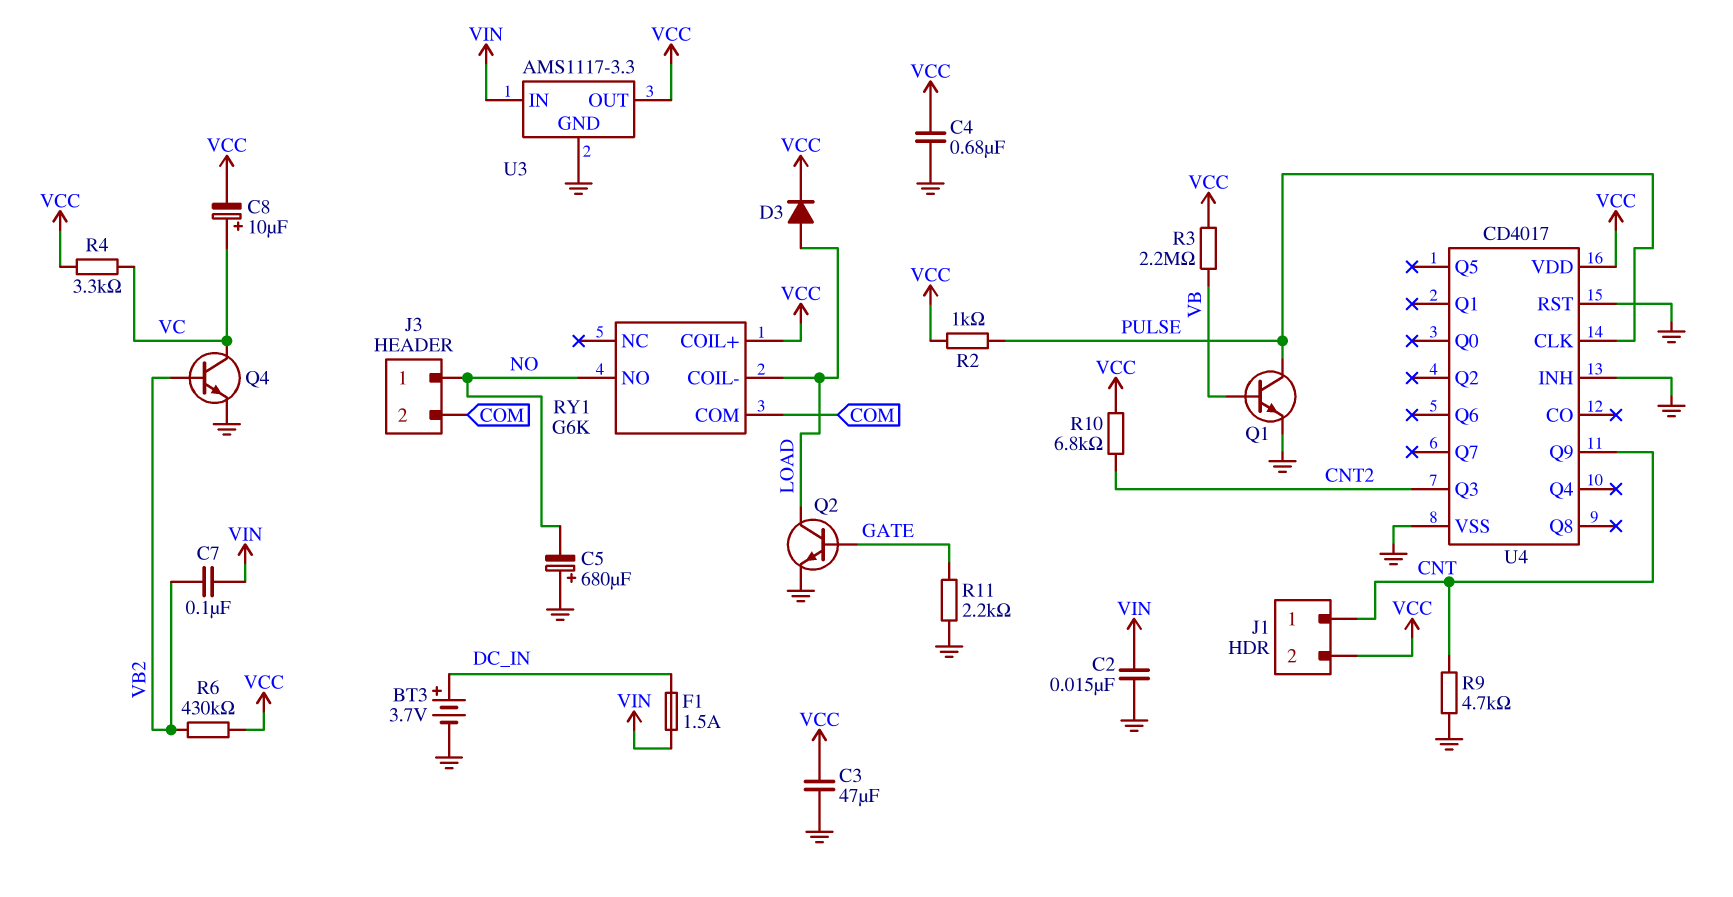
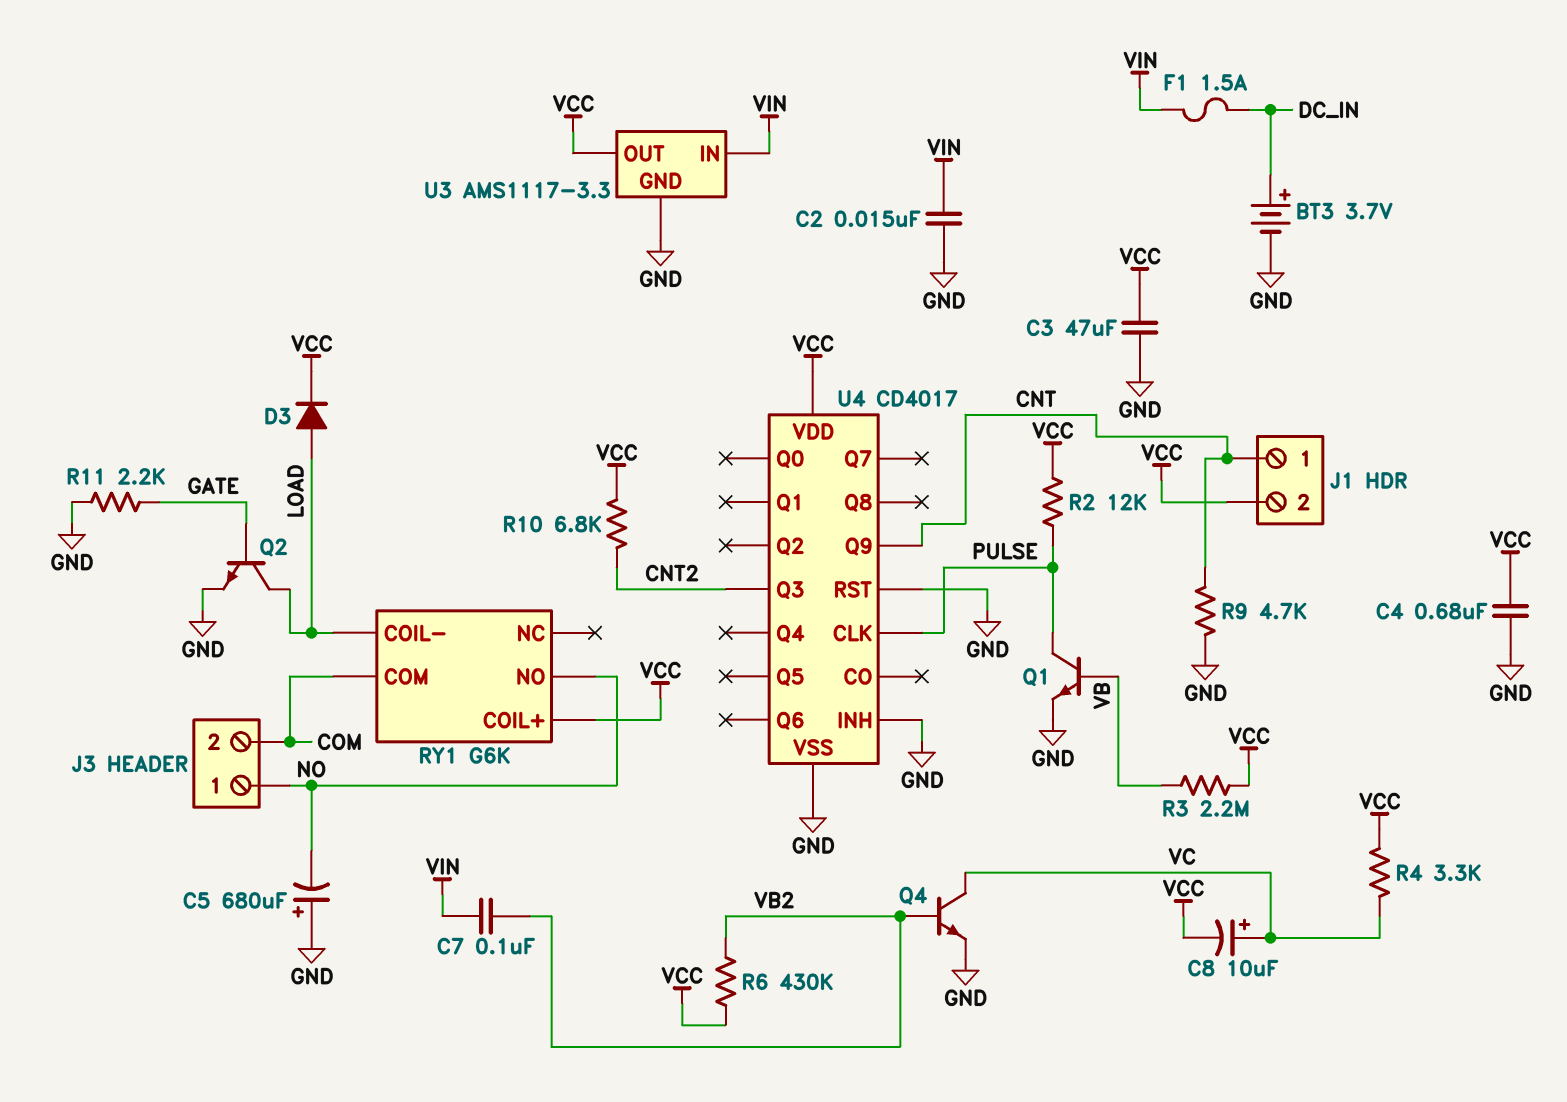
R2: 1k (PULSE, VCC) -> 12k (PULSE, VCC)

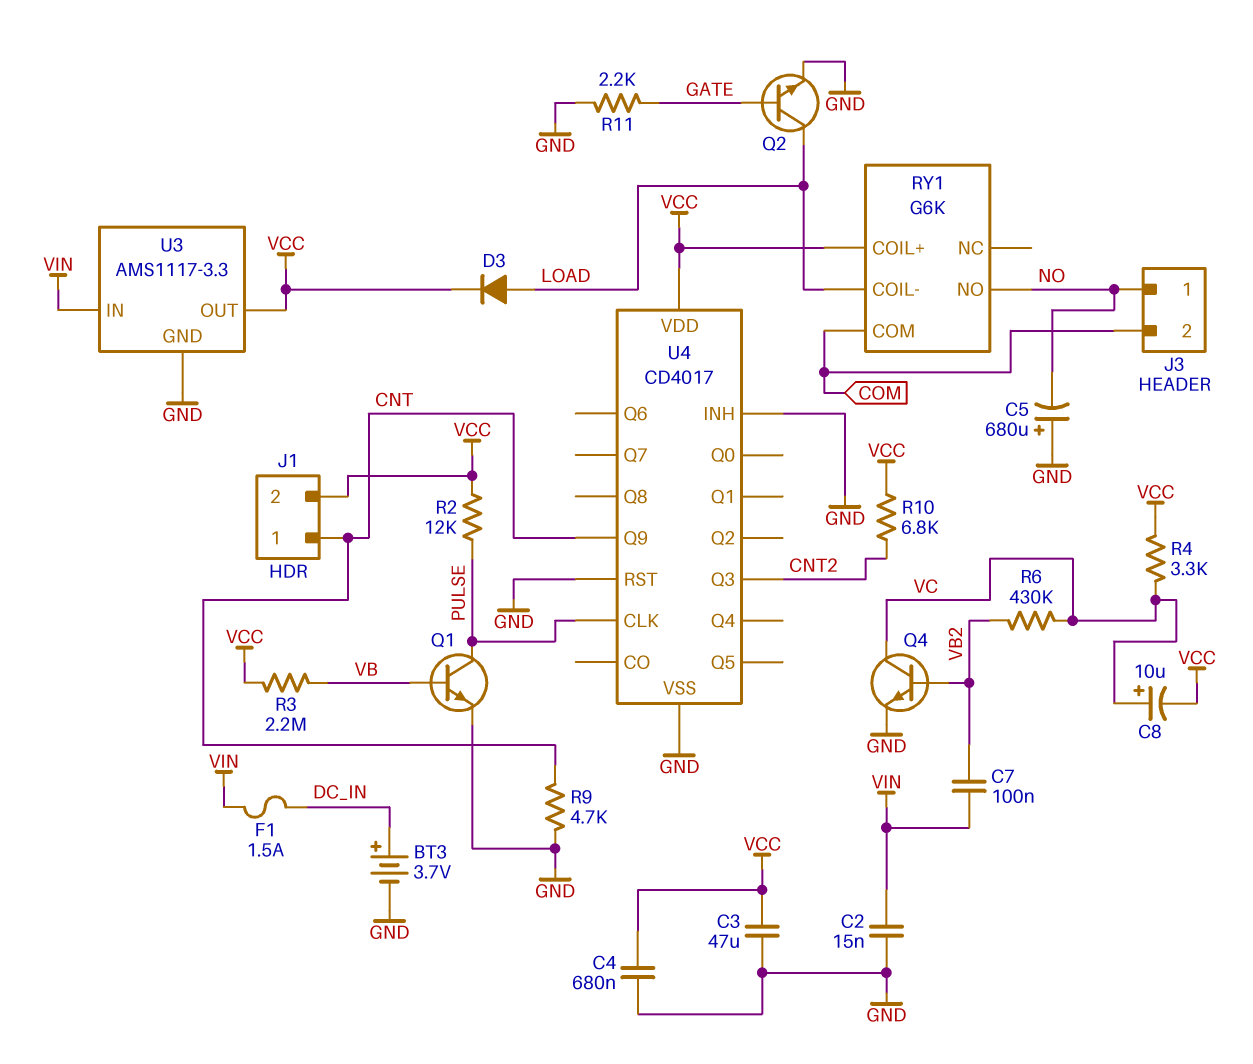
R6: 430k (VB2, VCC) -> 430k (VB2, VC)

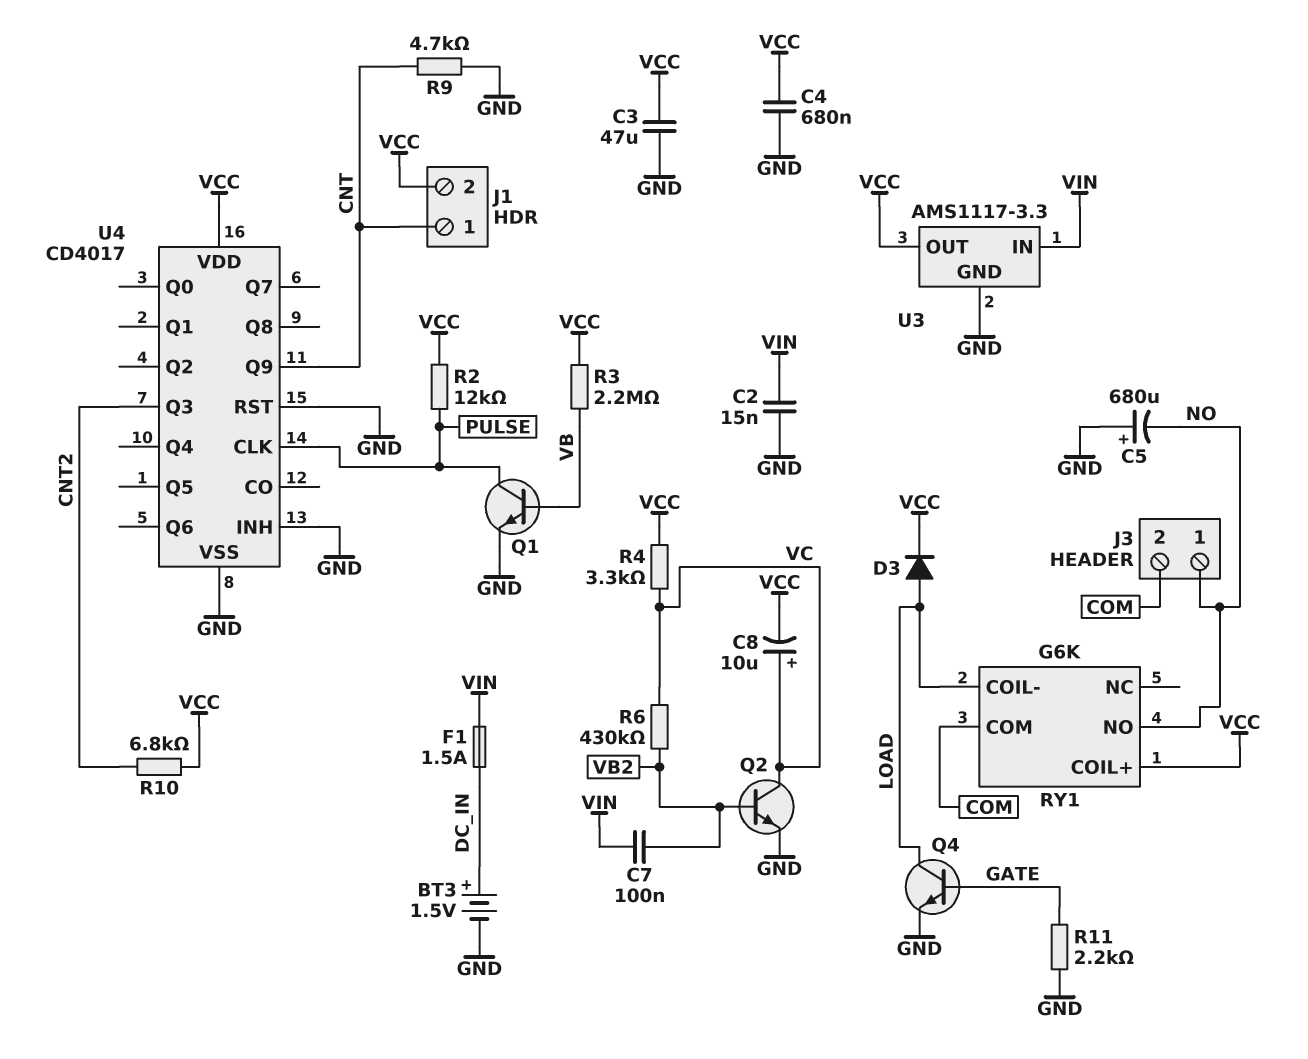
BT3: 3.7V (plus DC_IN, minus GND) -> 1.5V (plus DC_IN, minus GND)
Q2: NPN (B GATE, C LOAD, E GND) -> NPN (B VB2, C VC, E GND)
Q4: NPN (B VB2, C VC, E GND) -> NPN (B GATE, C LOAD, E GND)

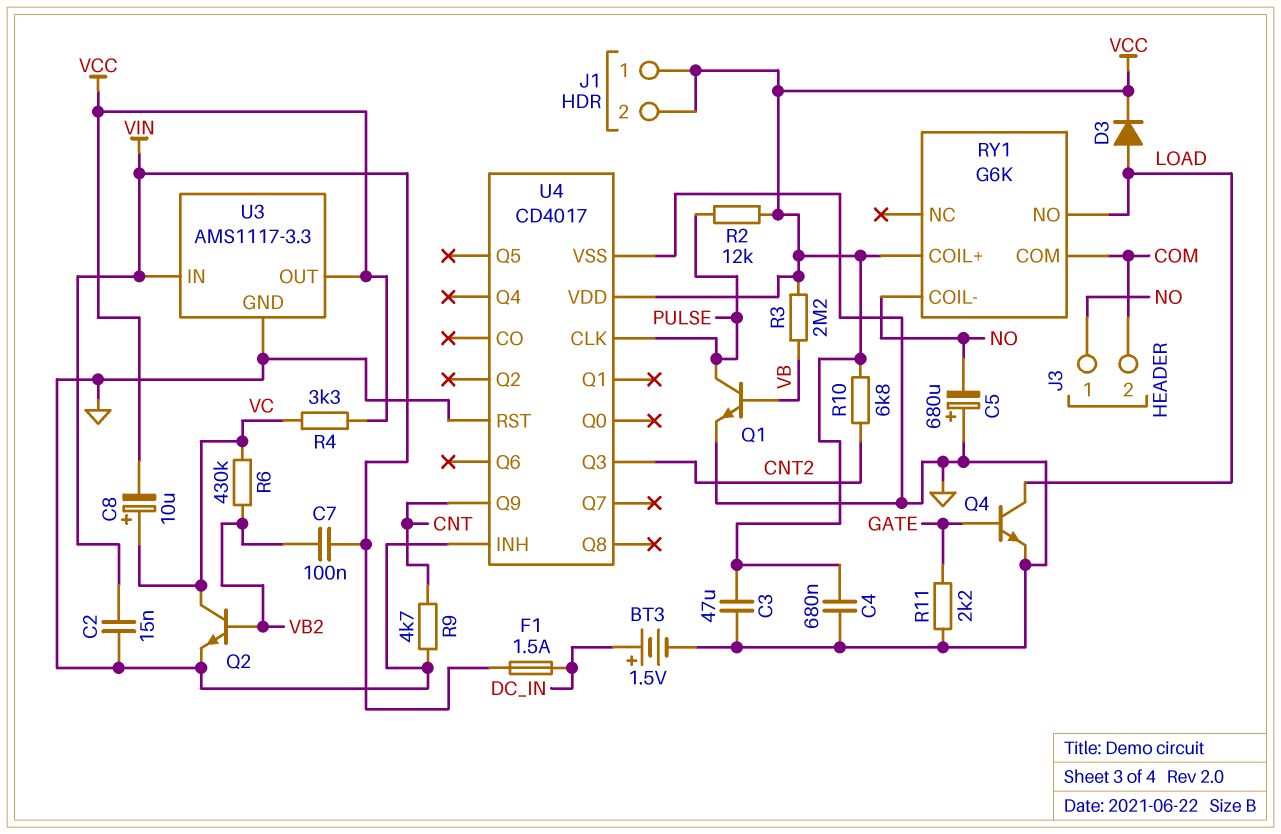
J1 pin 1: CNT -> VCC
RY1 pin COIL-: LOAD -> NO
RY1 pin NO: NO -> LOAD

